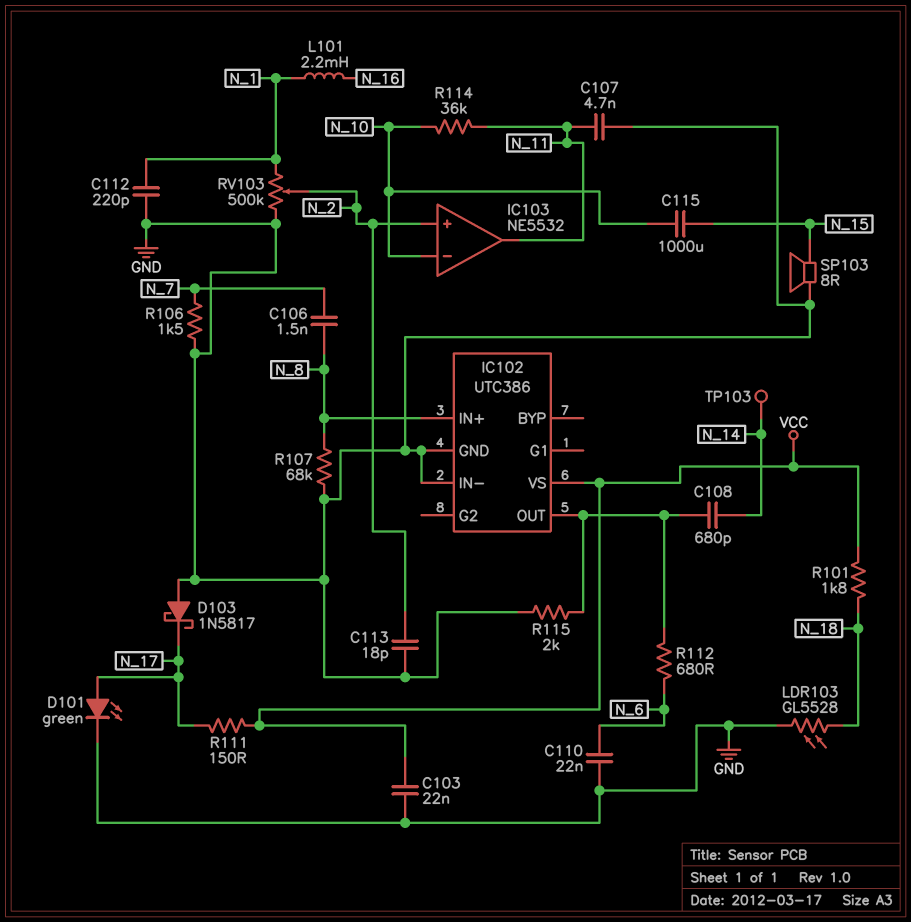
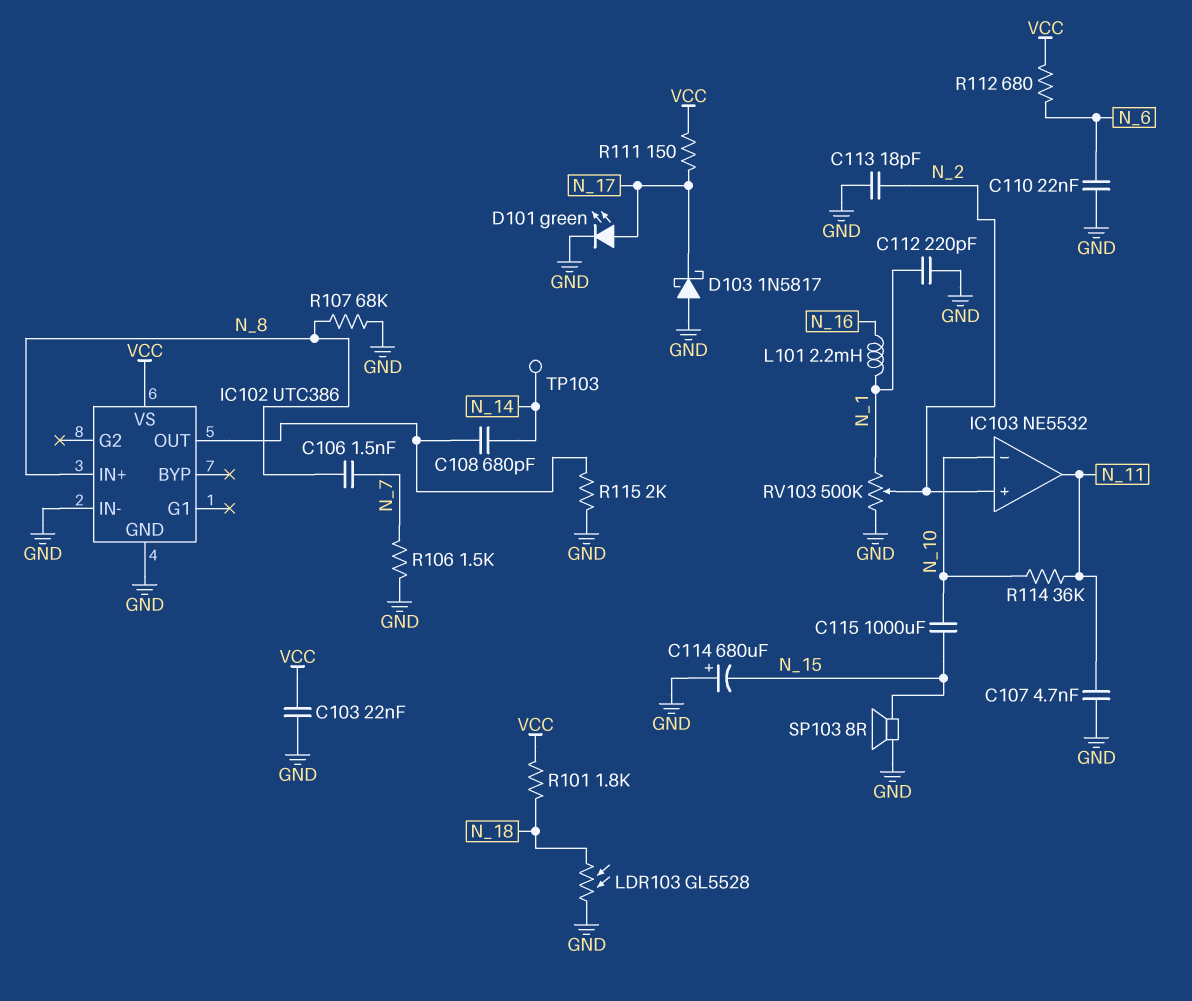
C114: none -> 680uF (plus GND, minus N_15)
R112: 680 (IC102/OUT, N_6) -> 680 (N_6, VCC)

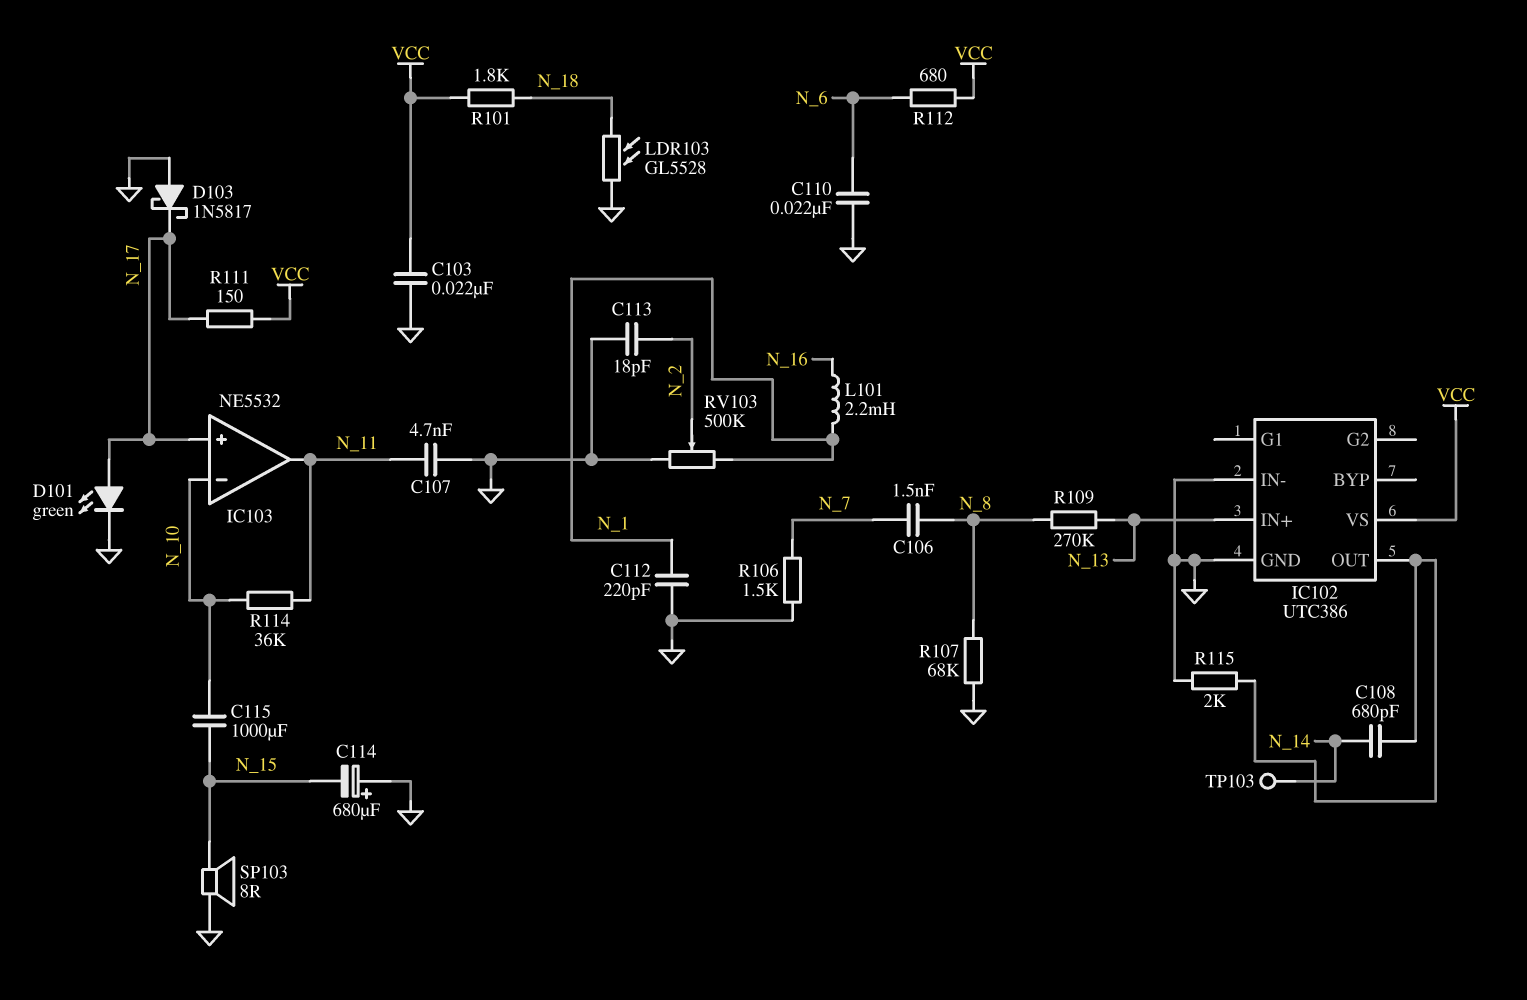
IC102 pin IN+: N_8 -> N_13
IC103 pin in+: N_2 -> N_17
R109: none -> 270k (N_8, N_13)

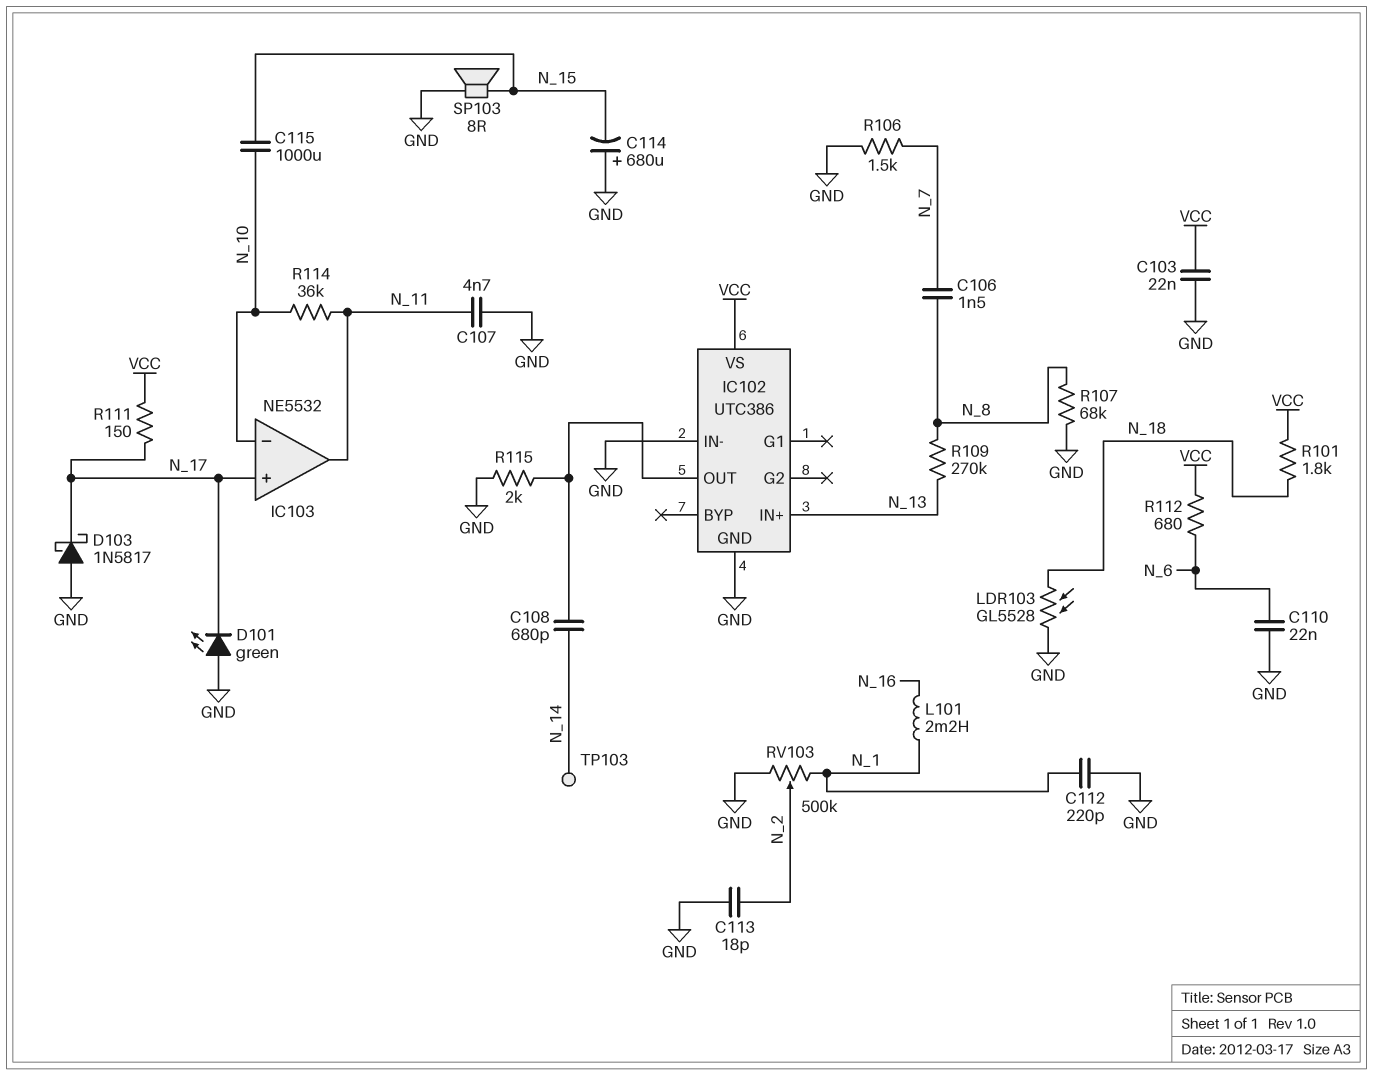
D101: LED green (A N_17, K GND) -> LED green (A GND, K N_17)

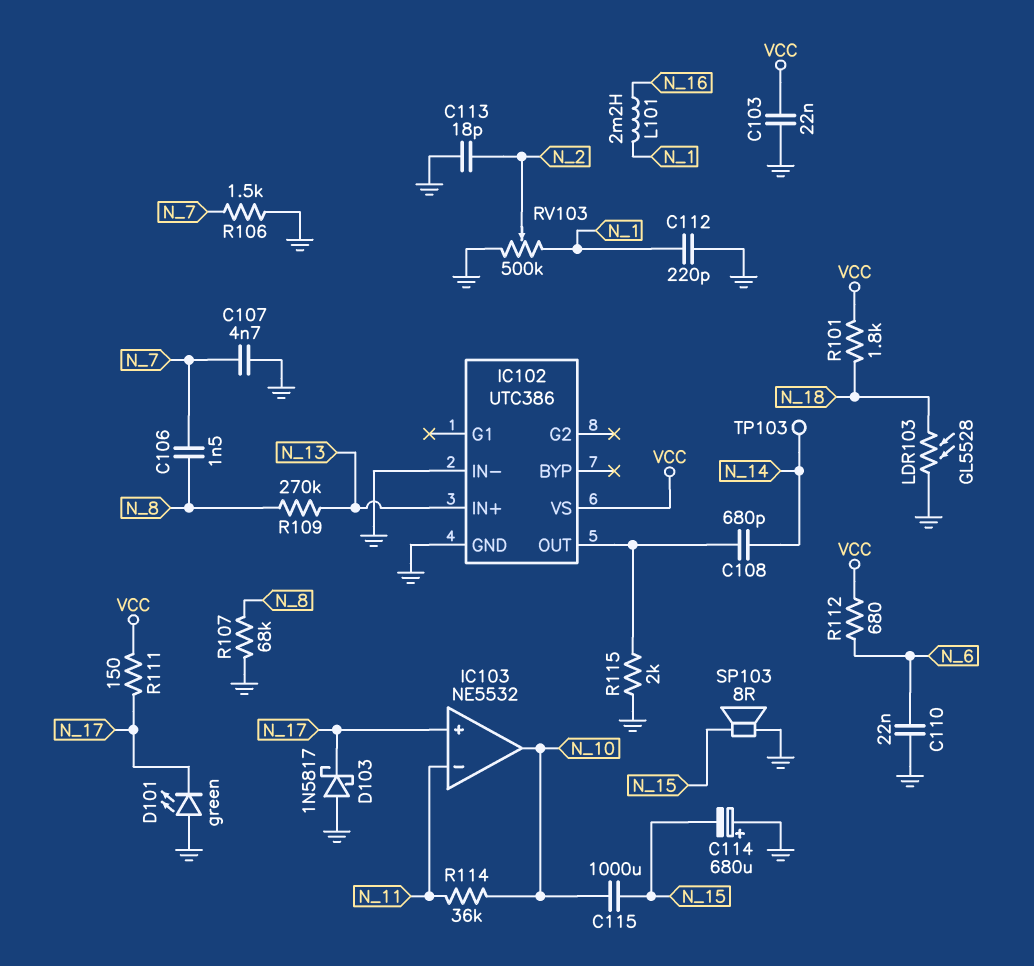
C107: 4.7nF (GND, N_11) -> 4.7nF (GND, N_7)
IC103 pin in-: N_10 -> N_11
IC103 pin out: N_11 -> N_10

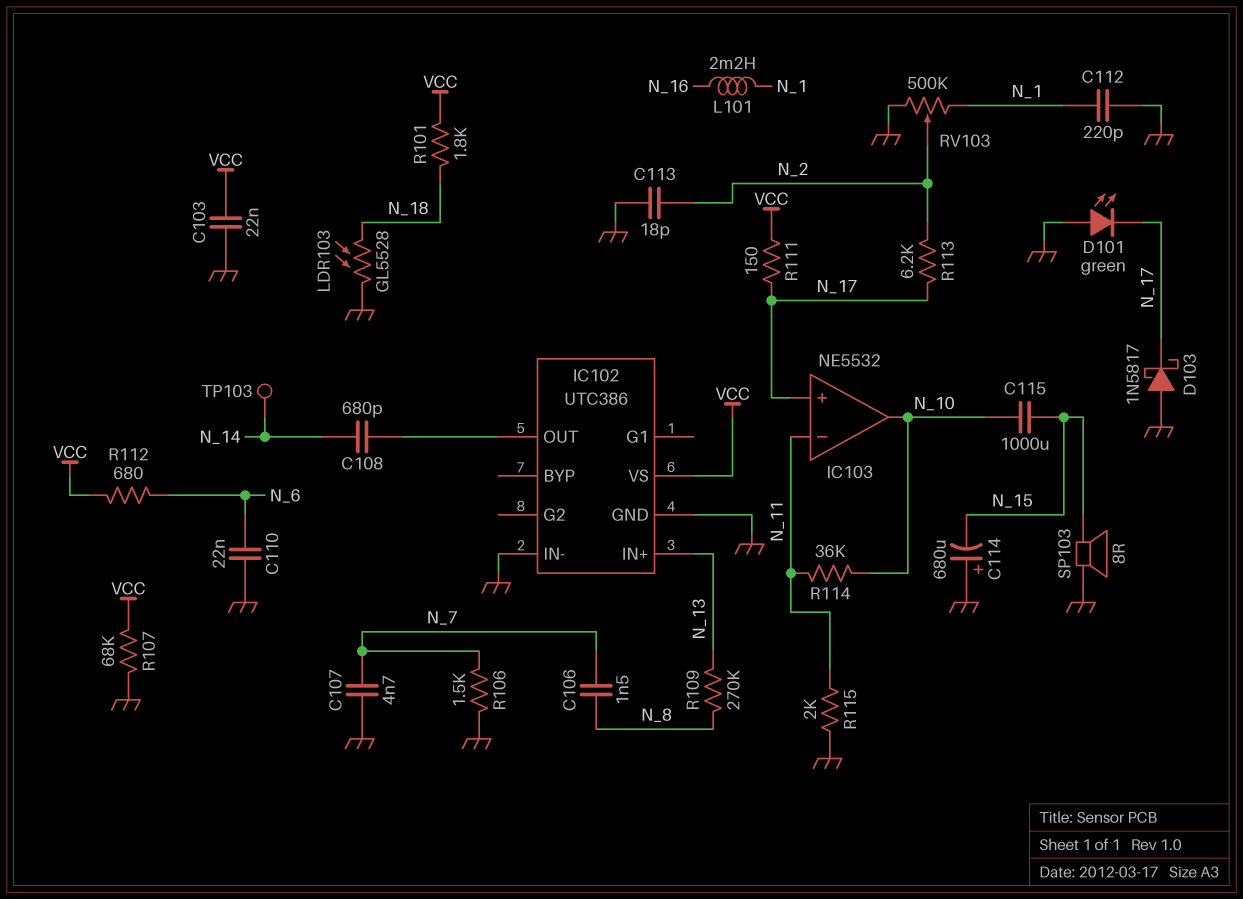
R107: 68k (GND, N_8) -> 68k (GND, VCC)
R113: none -> 6.2k (N_2, N_17)
R115: 2k (GND, IC102/OUT) -> 2k (GND, N_11)

